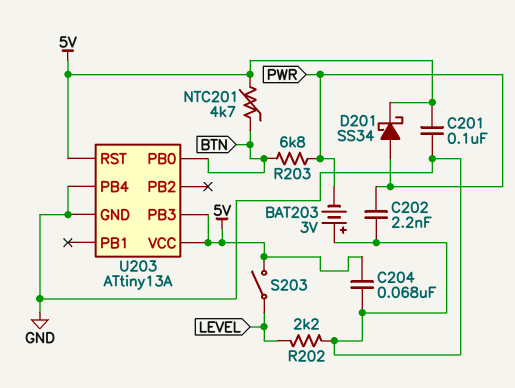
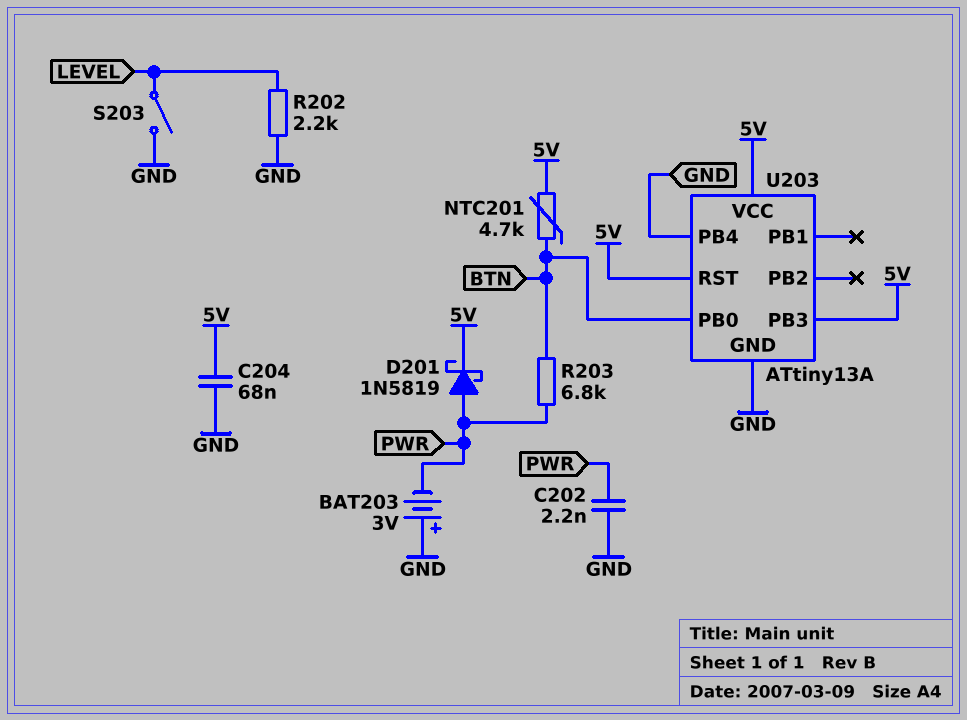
C201: 100nF (5V, GND) -> none
D201: schottky SS34 (A PWR, K 5V) -> schottky 1N5819 (A PWR, K 5V)
S203: switch (5V, LEVEL) -> switch (GND, LEVEL)

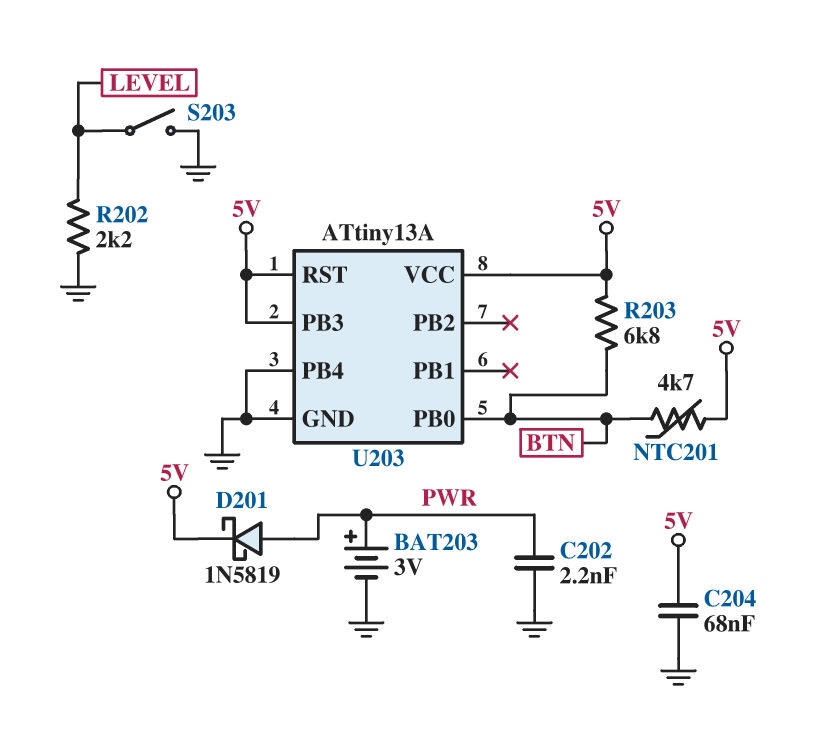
BAT203: 3V (plus GND, minus PWR) -> 3V (plus PWR, minus GND)
R203: 6.8k (BTN, PWR) -> 6.8k (5V, BTN)

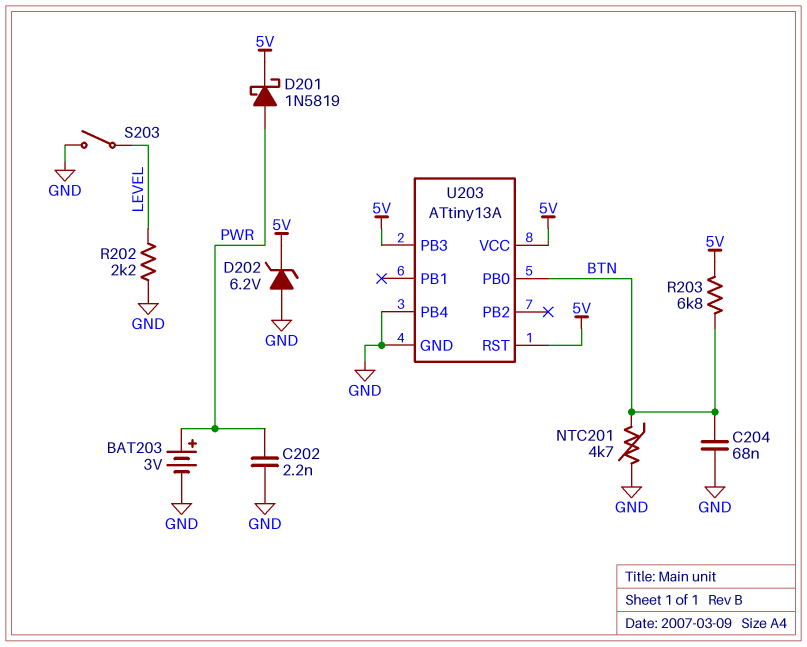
C204: 68nF (5V, GND) -> 68nF (BTN, GND)
D202: none -> zener 6.2V (A GND, K 5V)
NTC201: 4.7k (5V, BTN) -> 4.7k (BTN, GND)

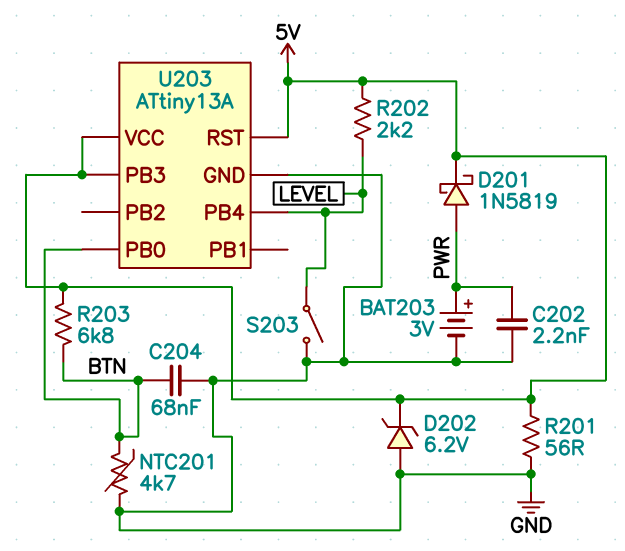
R201: none -> 56 (5V, GND)
R202: 2.2k (GND, LEVEL) -> 2.2k (5V, LEVEL)
U203 pin PB4: GND -> LEVEL

